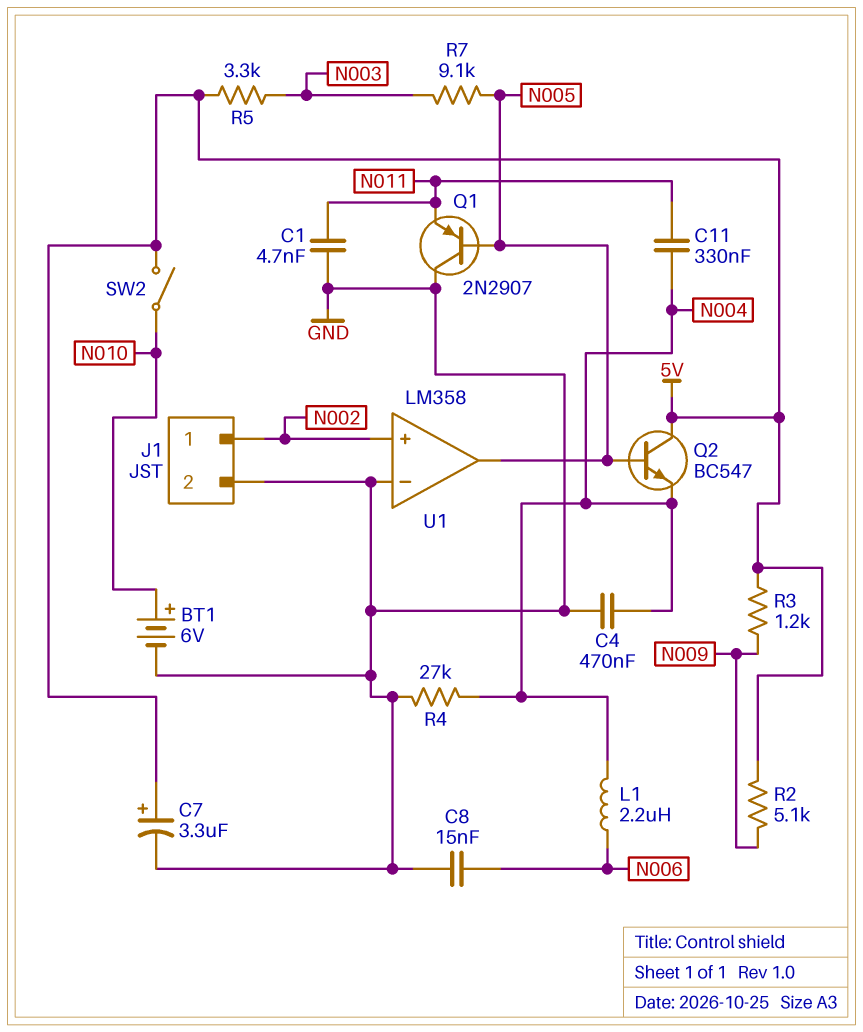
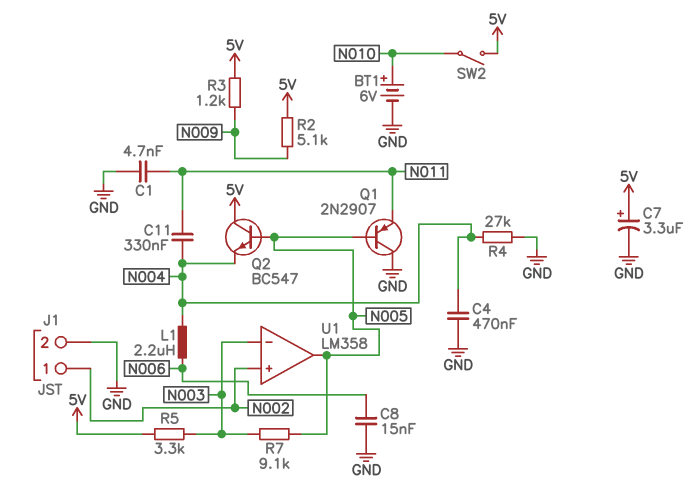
U1 pin in-: GND -> N003

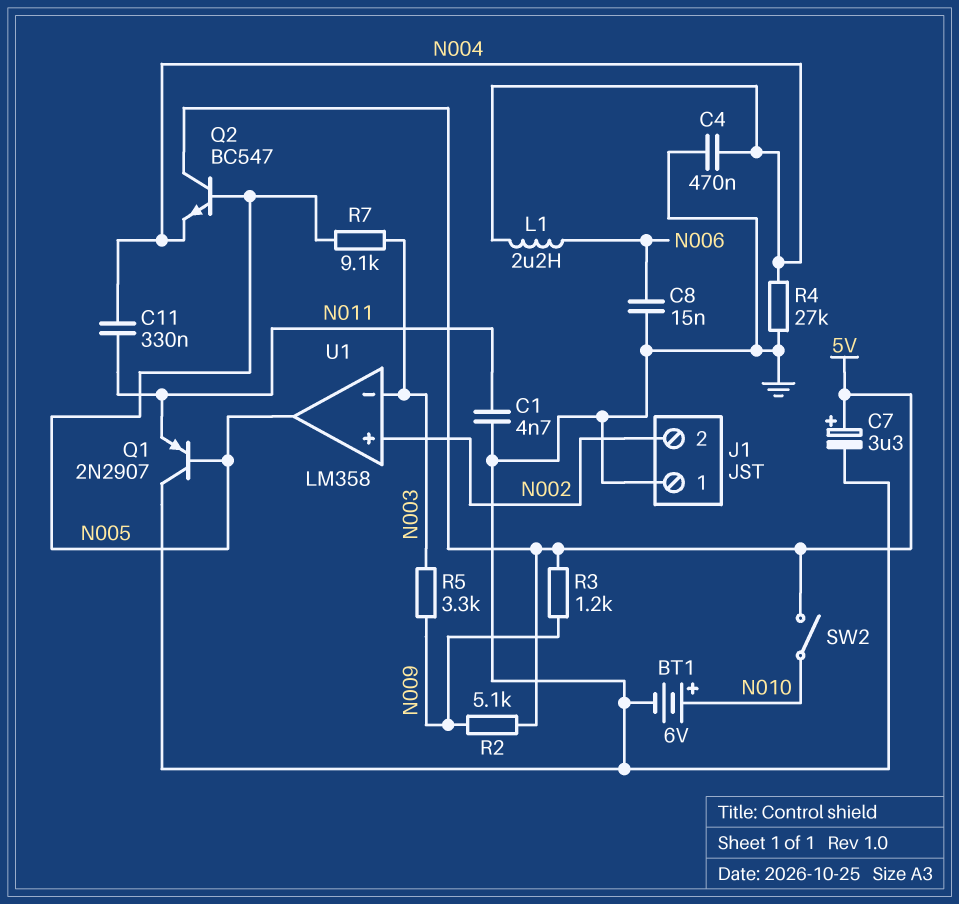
J1 pin 1: N002 -> GND
J1 pin 2: GND -> N002
R5: 3.3k (5V, N003) -> 3.3k (N003, N009)

